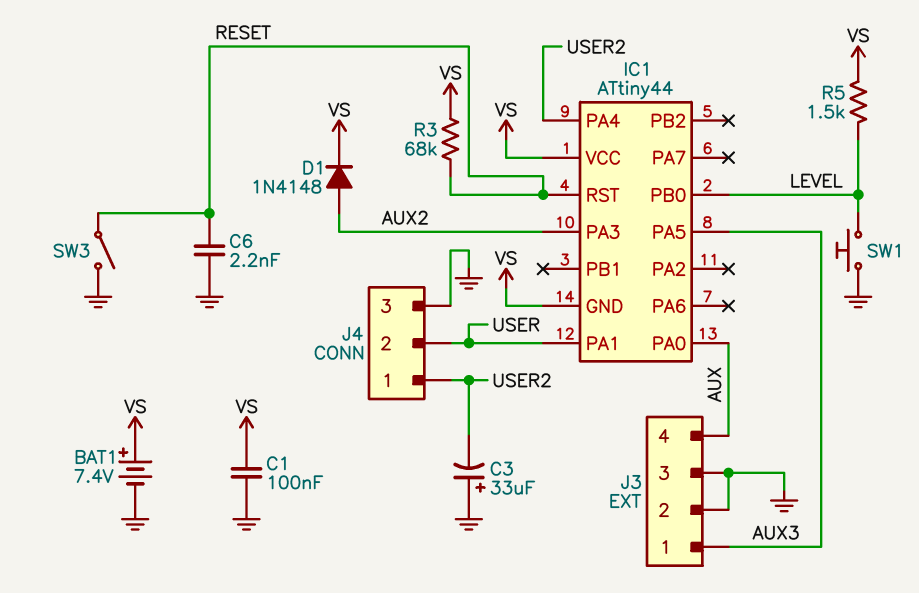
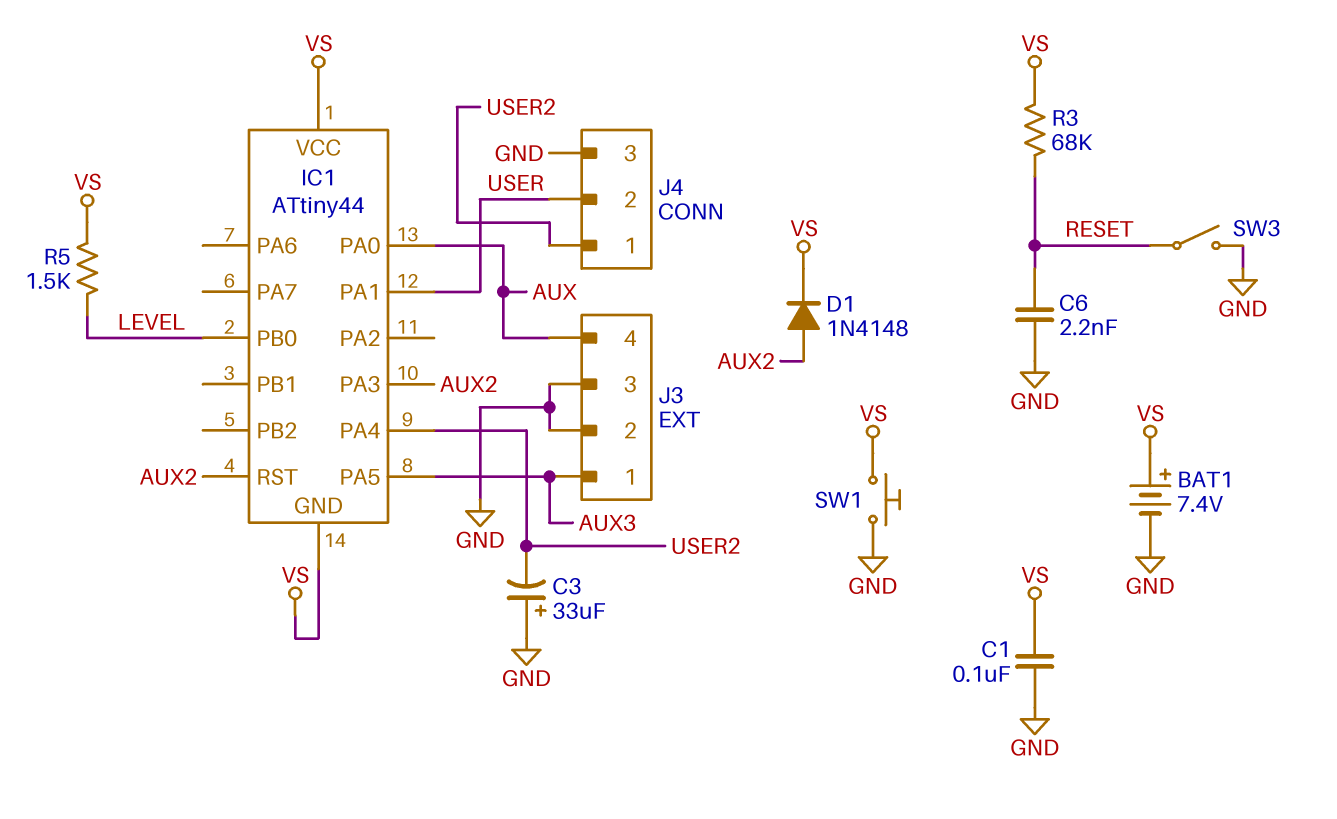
IC1 pin RST: RESET -> AUX2
SW1: button (GND, LEVEL) -> button (GND, VS)

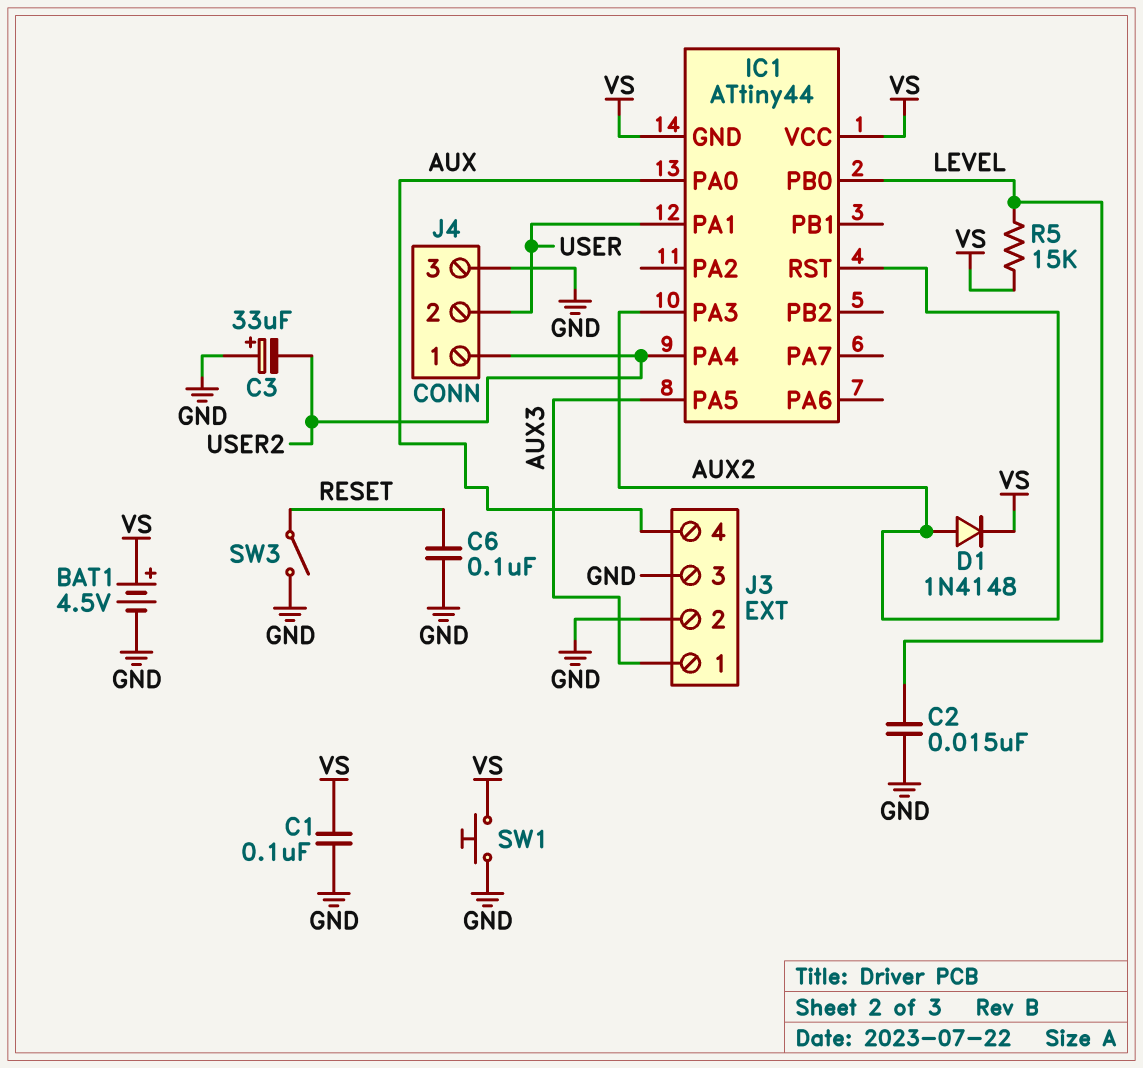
BAT1: 7.4V (plus VS, minus GND) -> 4.5V (plus VS, minus GND)
C2: none -> 15nF (GND, LEVEL)
C6: 2.2nF (GND, RESET) -> 100nF (GND, RESET)
R3: 68k (RESET, VS) -> none
R5: 1.5k (LEVEL, VS) -> 15k (LEVEL, VS)

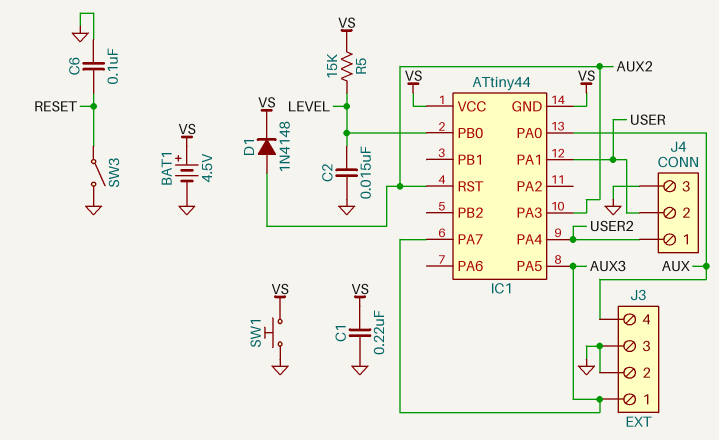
C1: 100nF (GND, VS) -> 220nF (GND, VS)
C3: 33uF (plus GND, minus USER2) -> none
IC1 pin PA7: none -> AUX3

